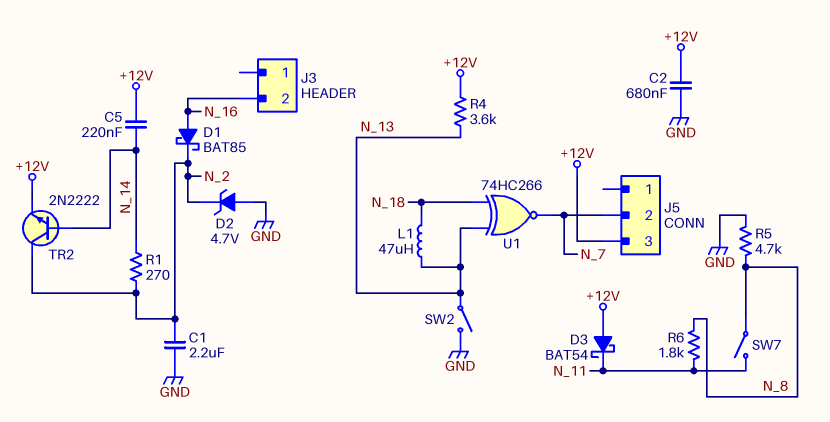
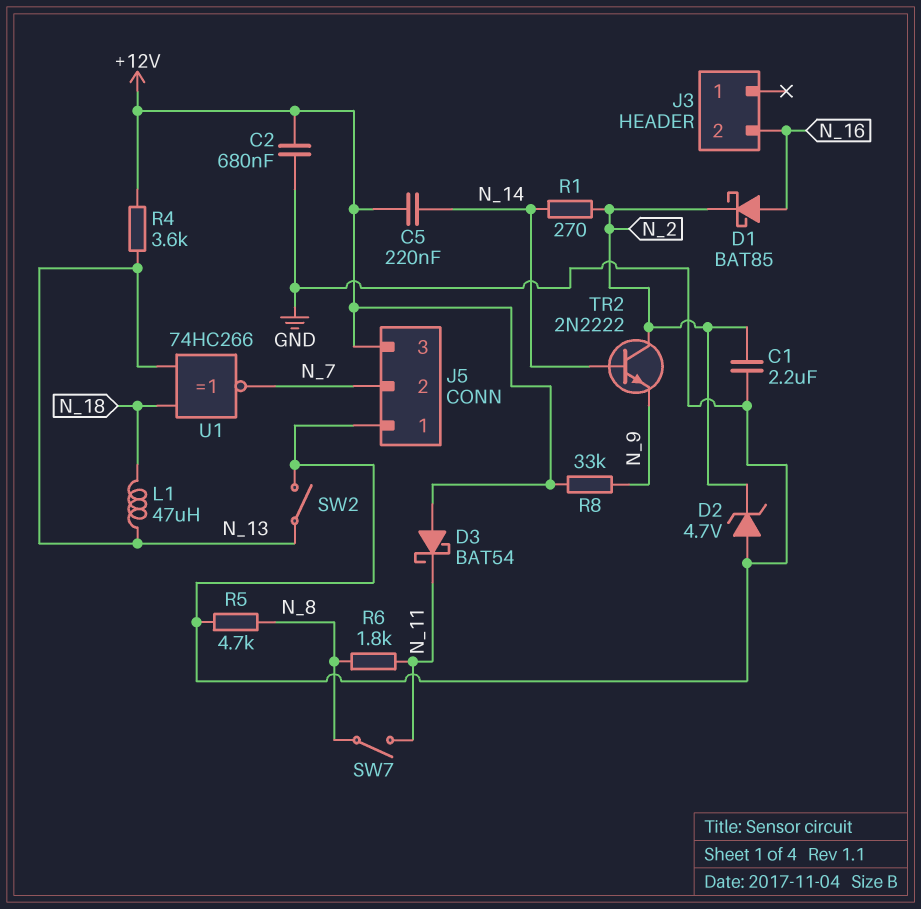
J5 pin 1: none -> GND
R8: none -> 33k (+12V, N_9)
TR2: NPN 2N2222 (B N_14, C N_2, E +12V) -> NPN 2N2222 (B N_14, C N_2, E N_9)

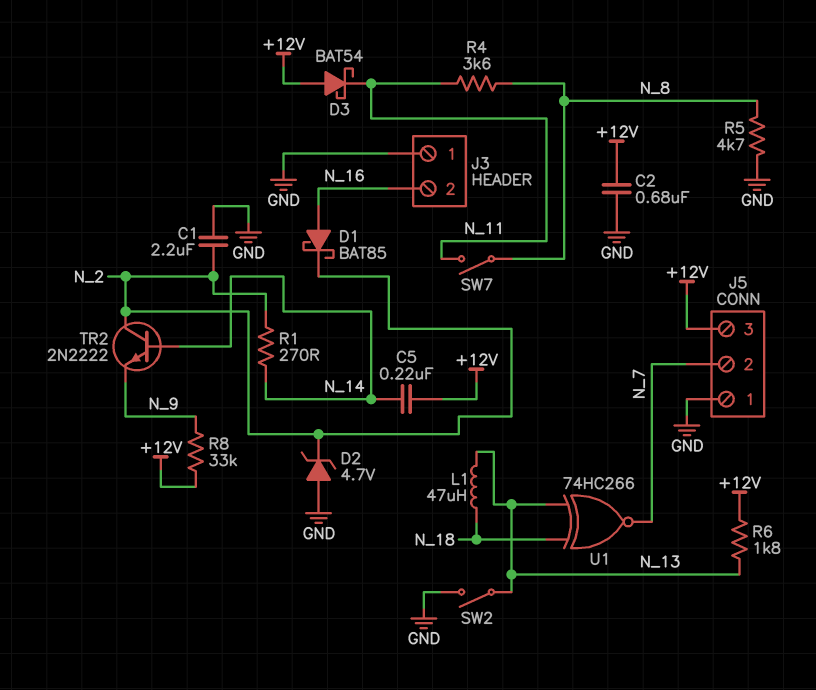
J3 pin 1: none -> GND
R4: 3.6k (+12V, N_13) -> 3.6k (N_8, N_11)
R6: 1.8k (N_8, N_11) -> 1.8k (+12V, N_13)

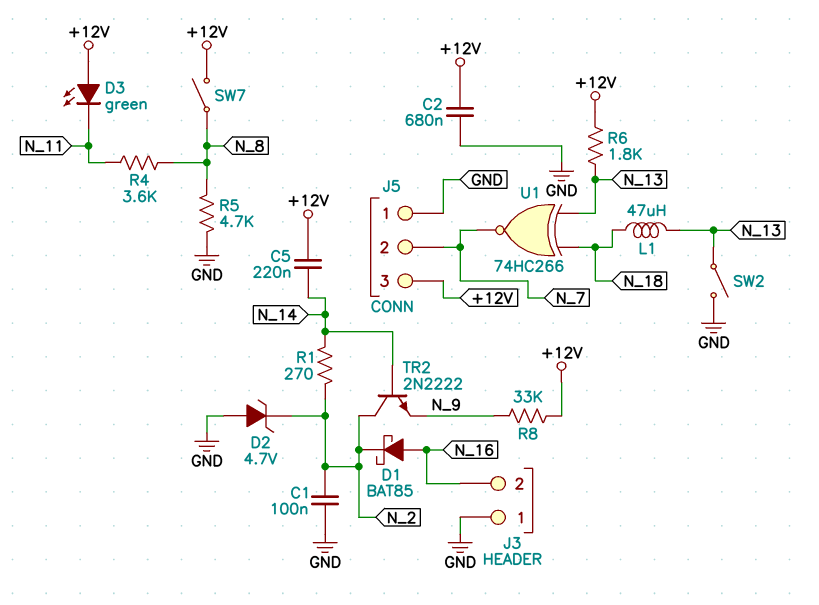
C1: 2.2uF (GND, N_2) -> 100nF (GND, N_2)
D3: schottky BAT54 (A +12V, K N_11) -> LED green (A +12V, K N_11)
SW7: switch (N_8, N_11) -> switch (+12V, N_8)

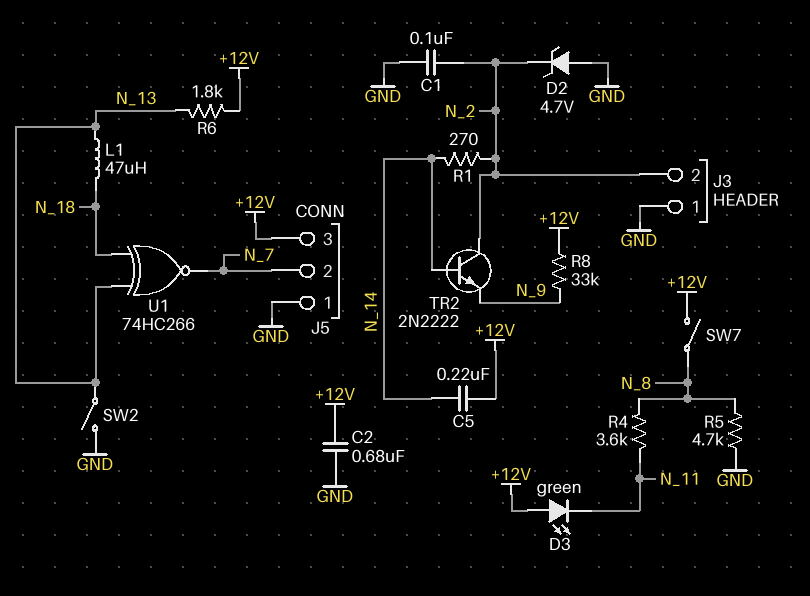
D1: schottky BAT85 (A N_16, K N_2) -> none
J3 pin 2: N_16 -> N_2

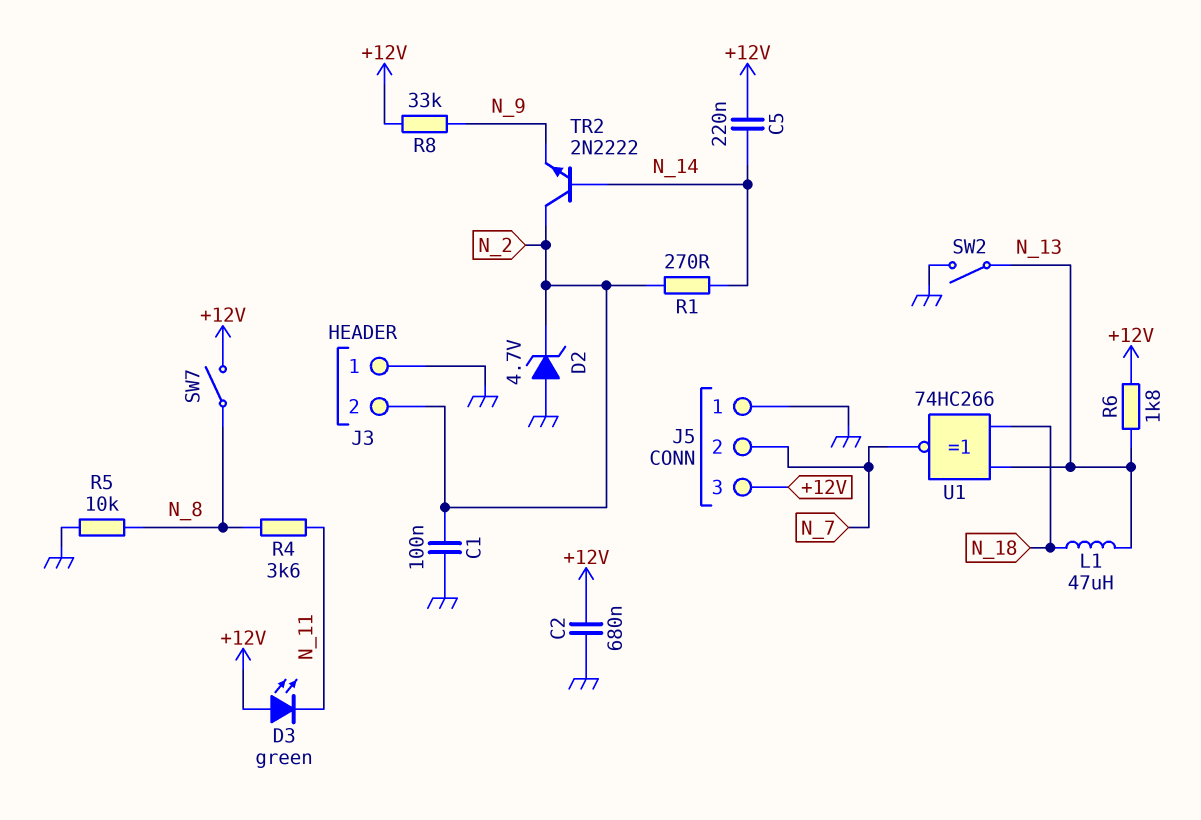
R5: 4.7k (GND, N_8) -> 10k (GND, N_8)

